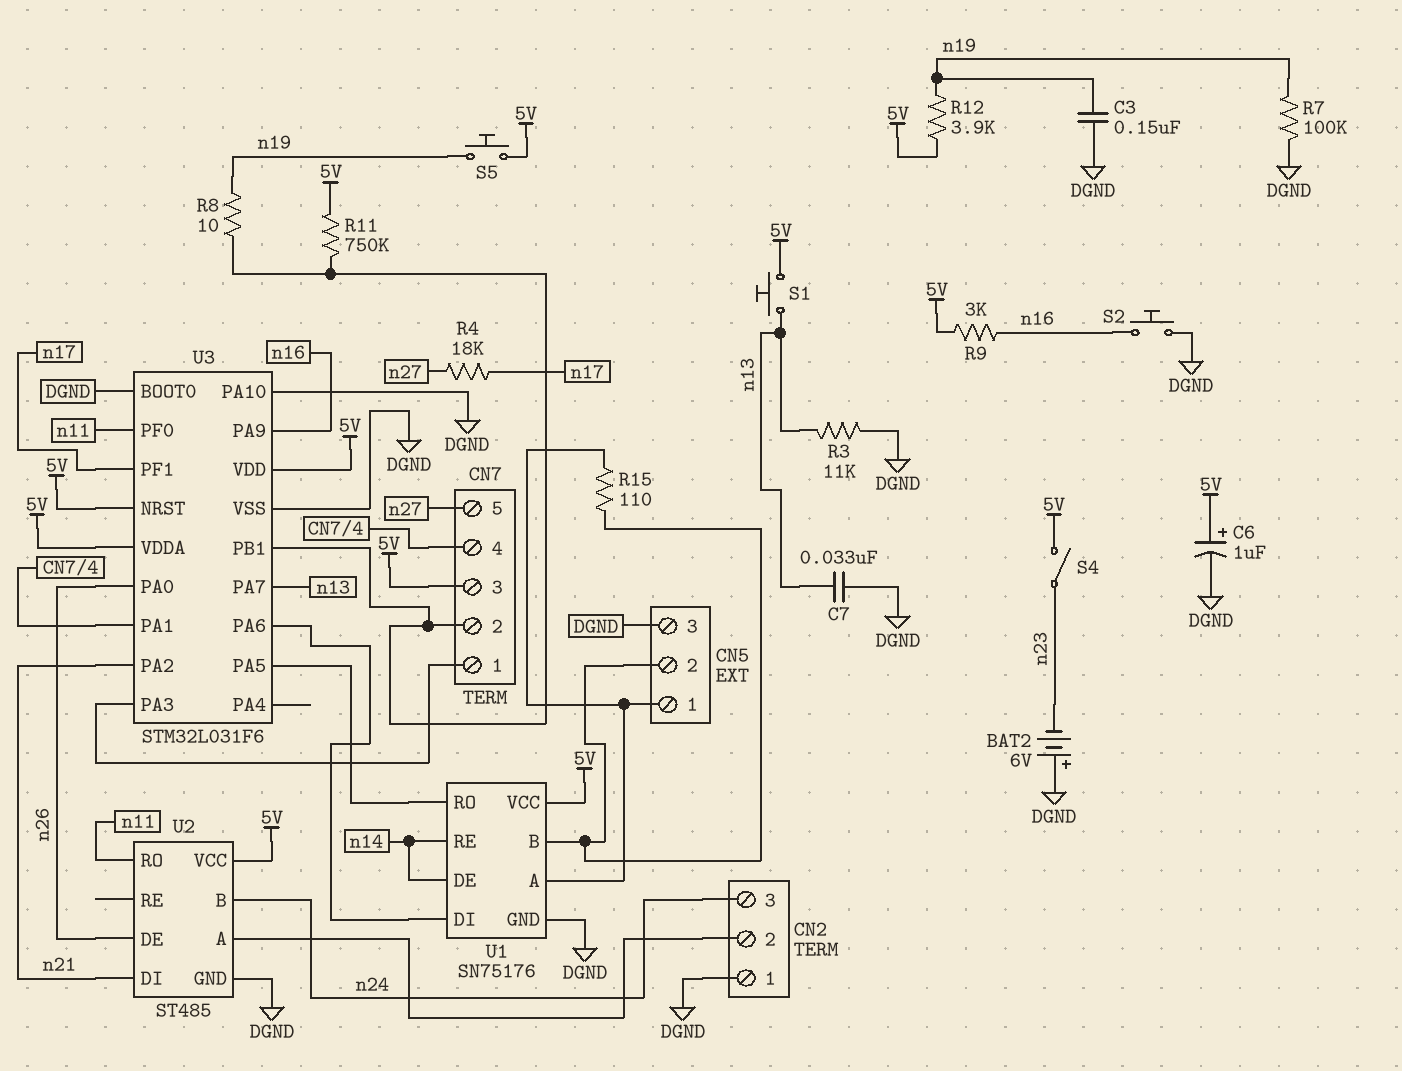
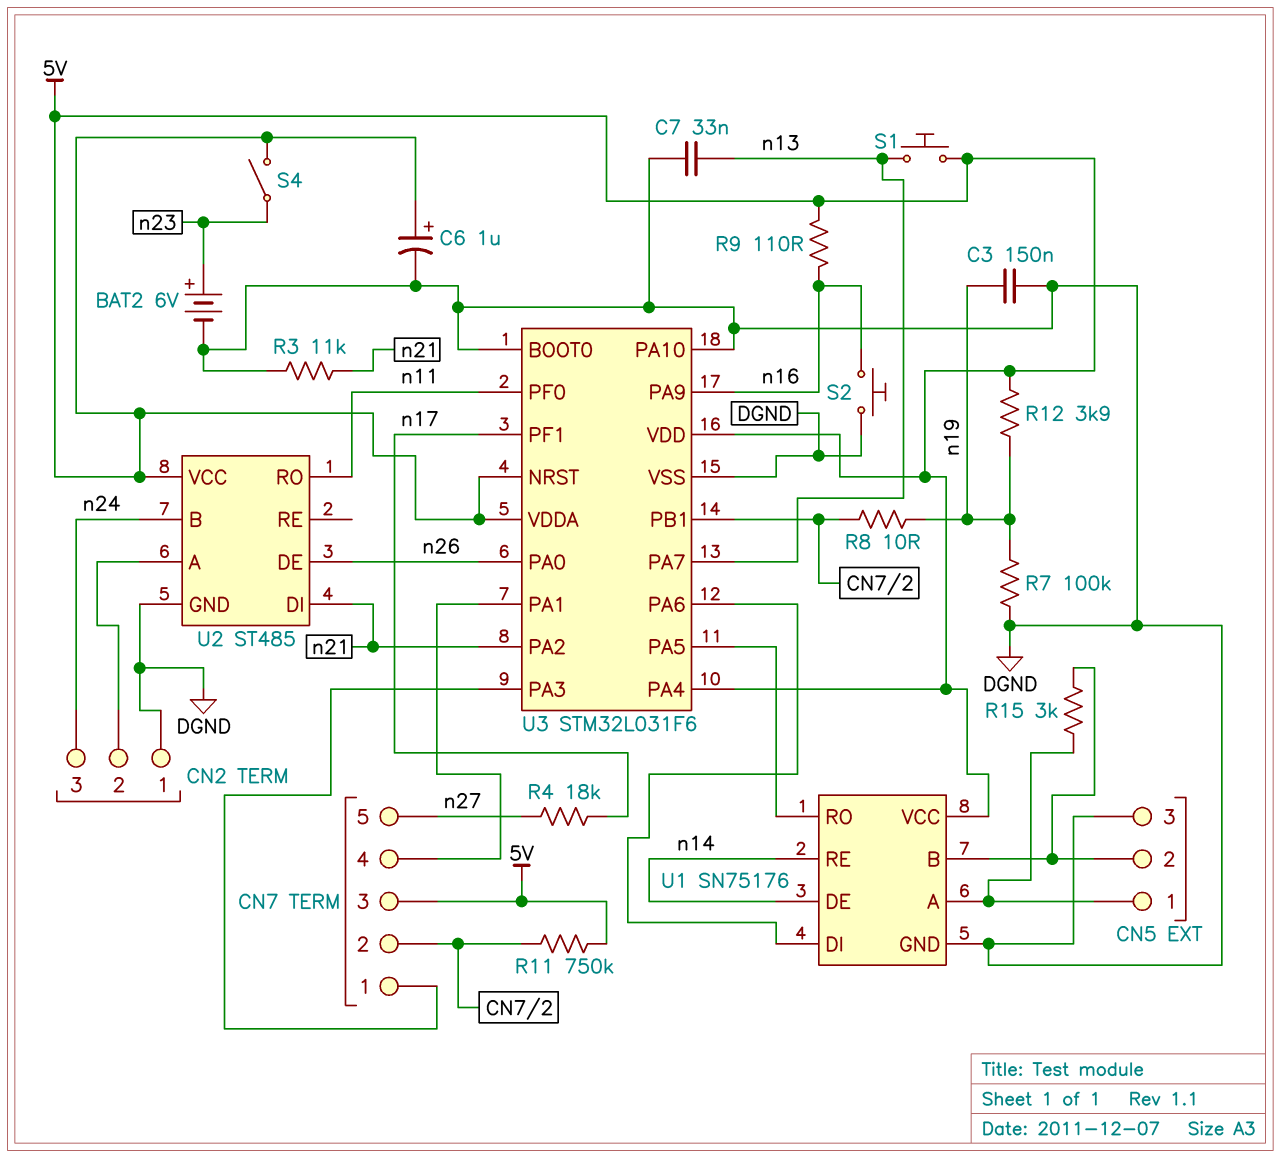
BAT2: 6V (plus DGND, minus n23) -> 6V (plus n23, minus DGND)
R3: 11k (DGND, n13) -> 11k (DGND, n21)
R9: 3k (5V, n16) -> 110 (5V, n16)
R15: 110 (CN5/1, CN5/2) -> 3k (CN5/1, CN5/2)
S5: button (5V, n19) -> none
U3 pin PA4: none -> 5V

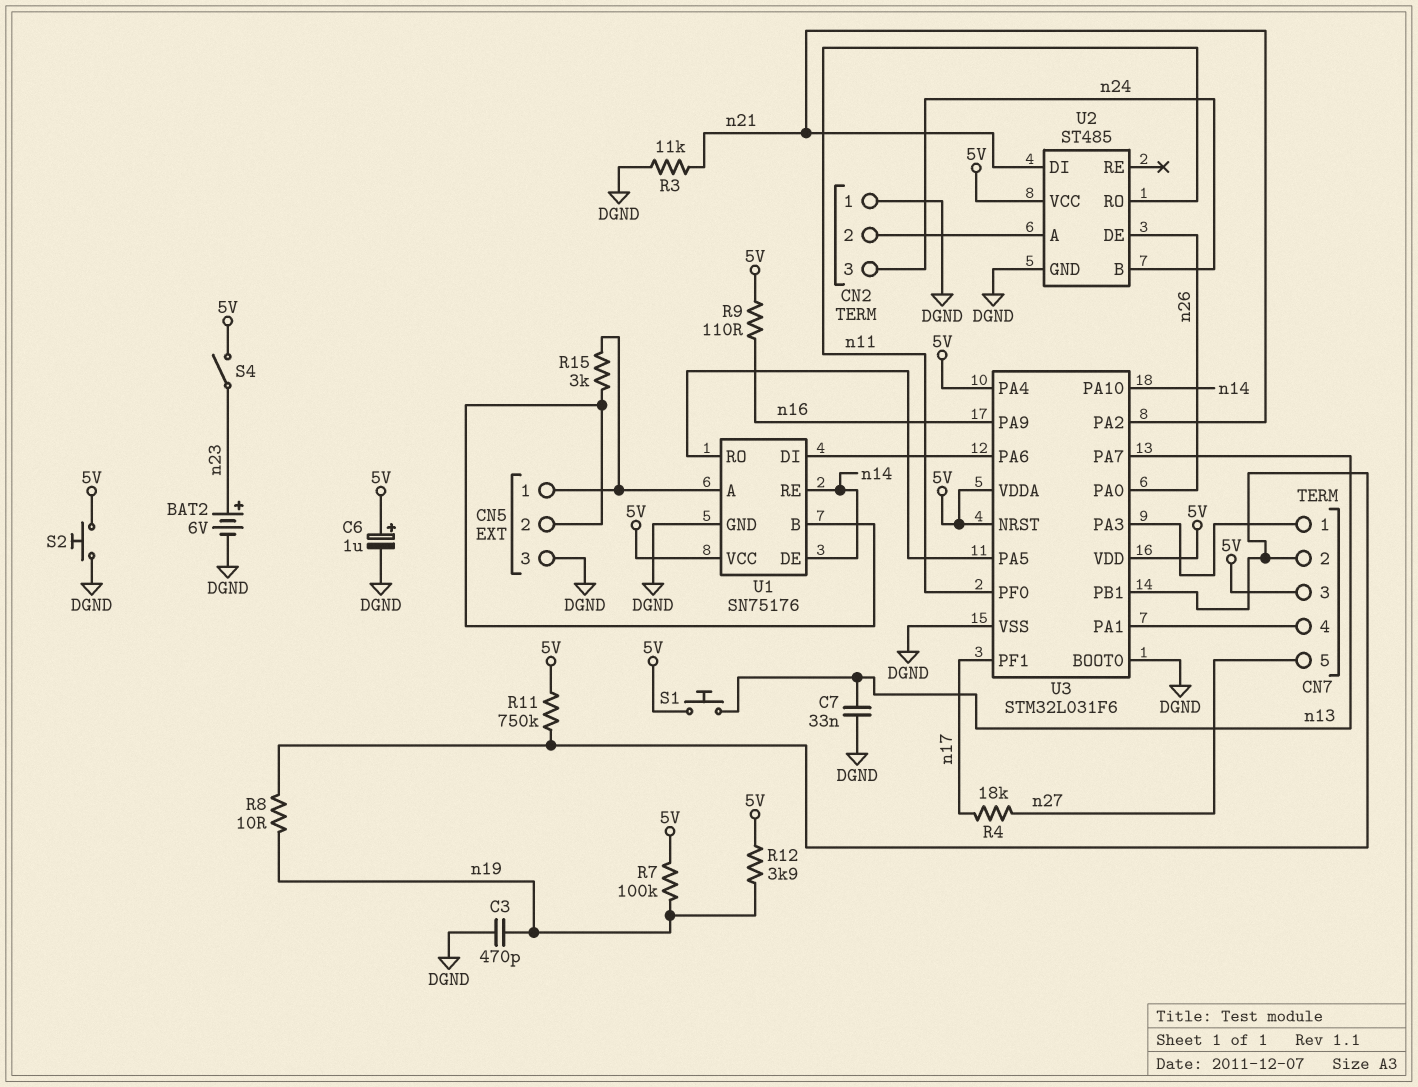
C3: 150nF (DGND, n19) -> 470pF (DGND, n19)
R7: 100k (DGND, n19) -> 100k (5V, n19)
S2: button (DGND, n16) -> button (5V, DGND)
U3 pin PA10: DGND -> n14

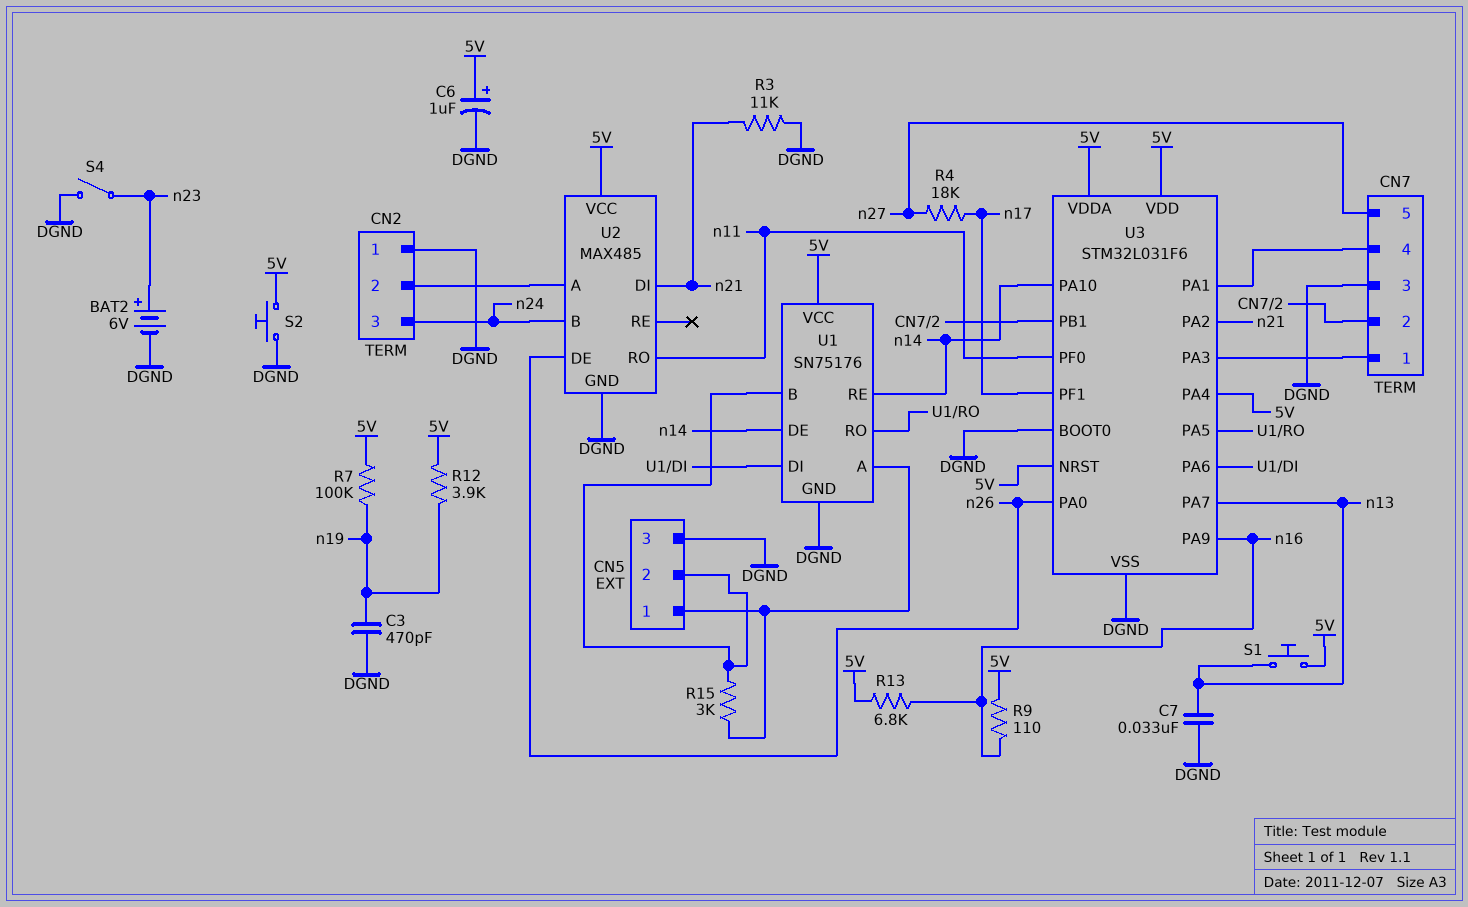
CN7 pin 3: 5V -> DGND
R8: 10 (CN7/2, n19) -> none
R11: 750k (5V, CN7/2) -> none
R13: none -> 6.8k (5V, n16)
S4: switch (5V, n23) -> switch (DGND, n23)
U2: ST485 -> MAX485

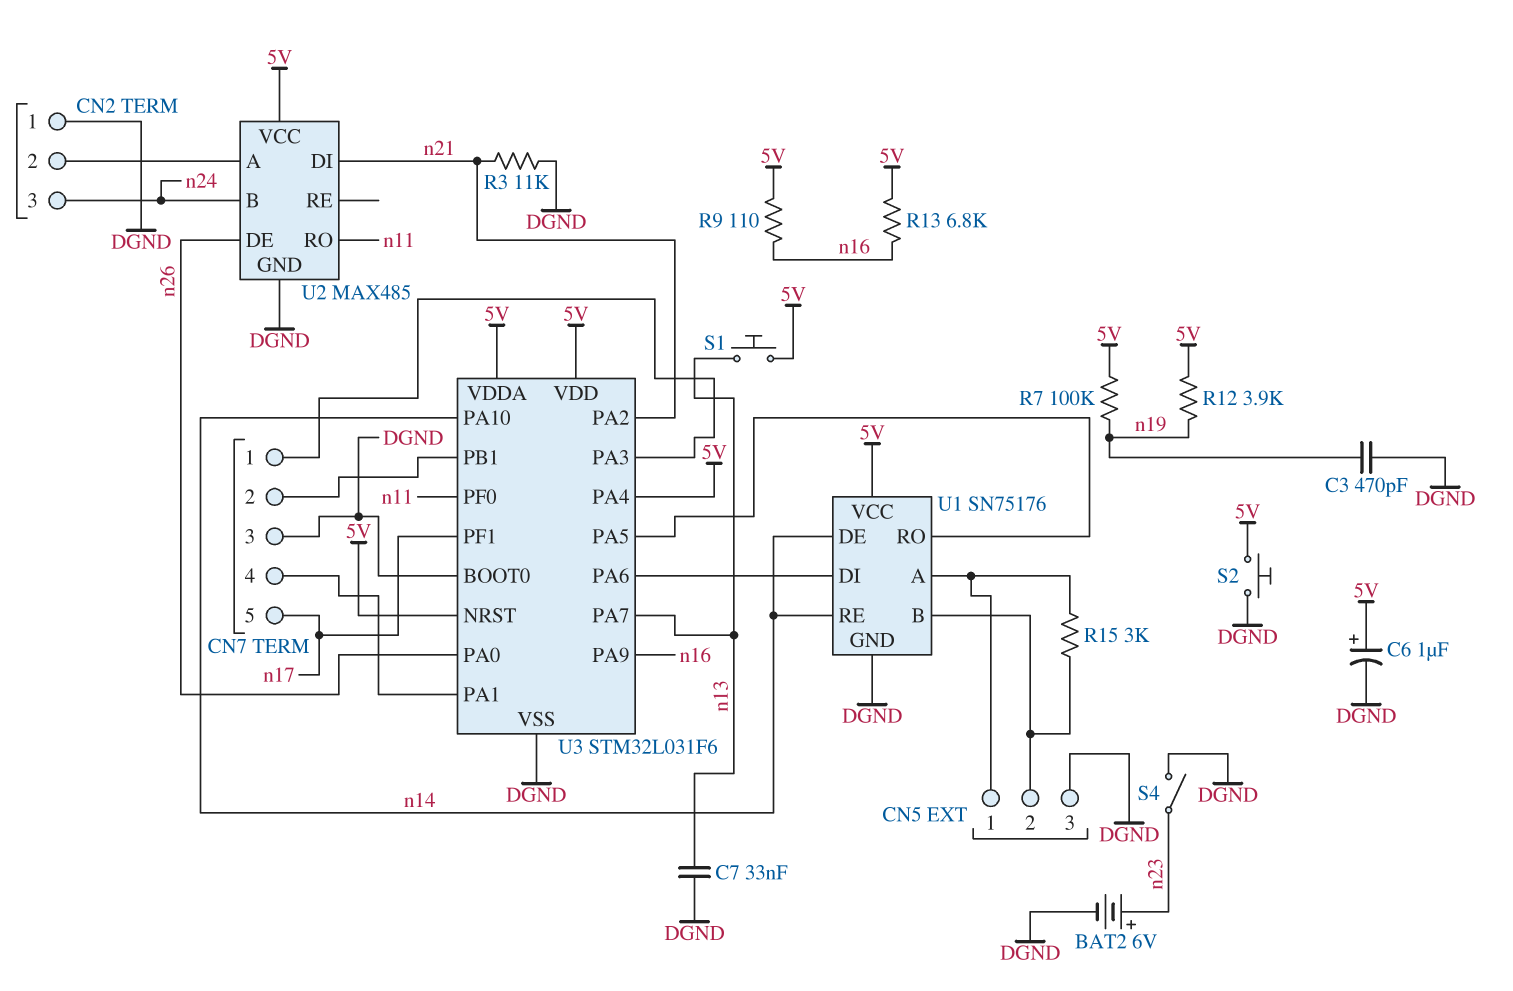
CN7 pin 5: n27 -> n17
R4: 18k (n17, n27) -> none

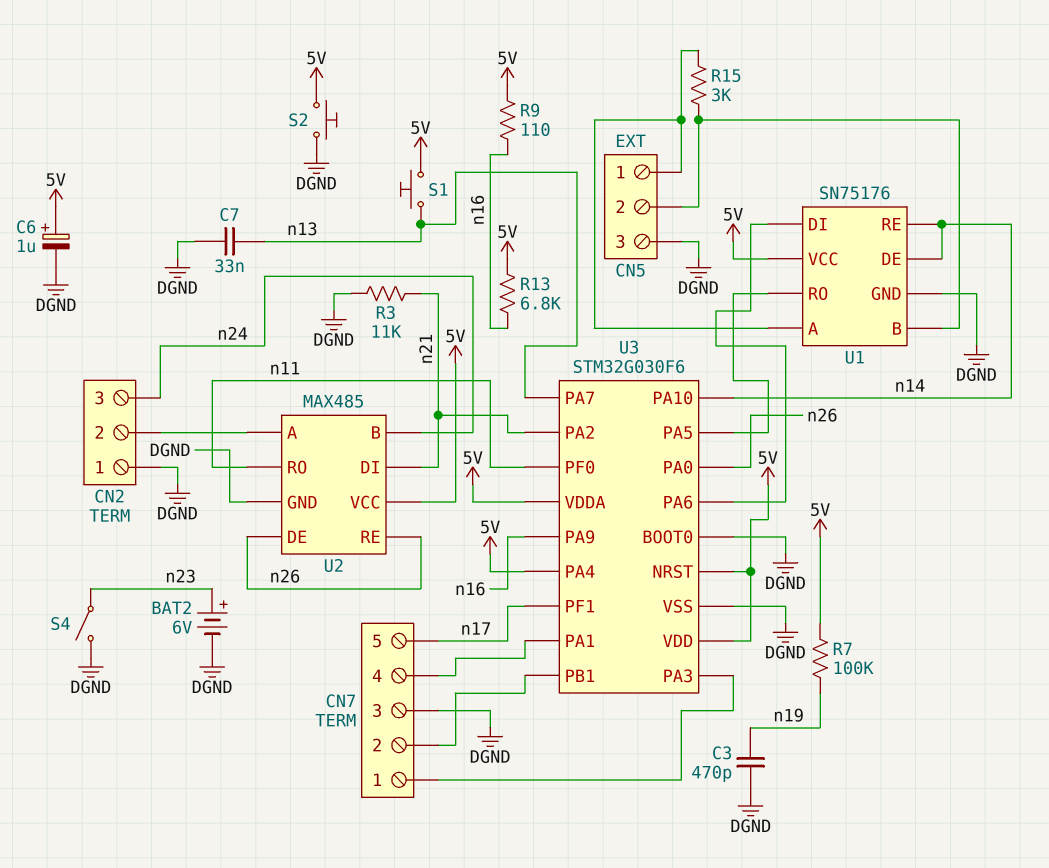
R12: 3.9k (5V, n19) -> none
U2 pin RE: none -> n26
U3: STM32L031F6 -> STM32G030F6

